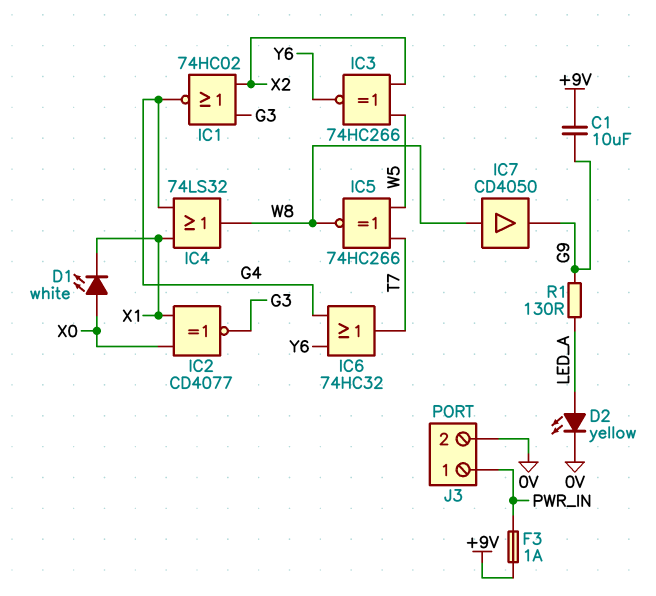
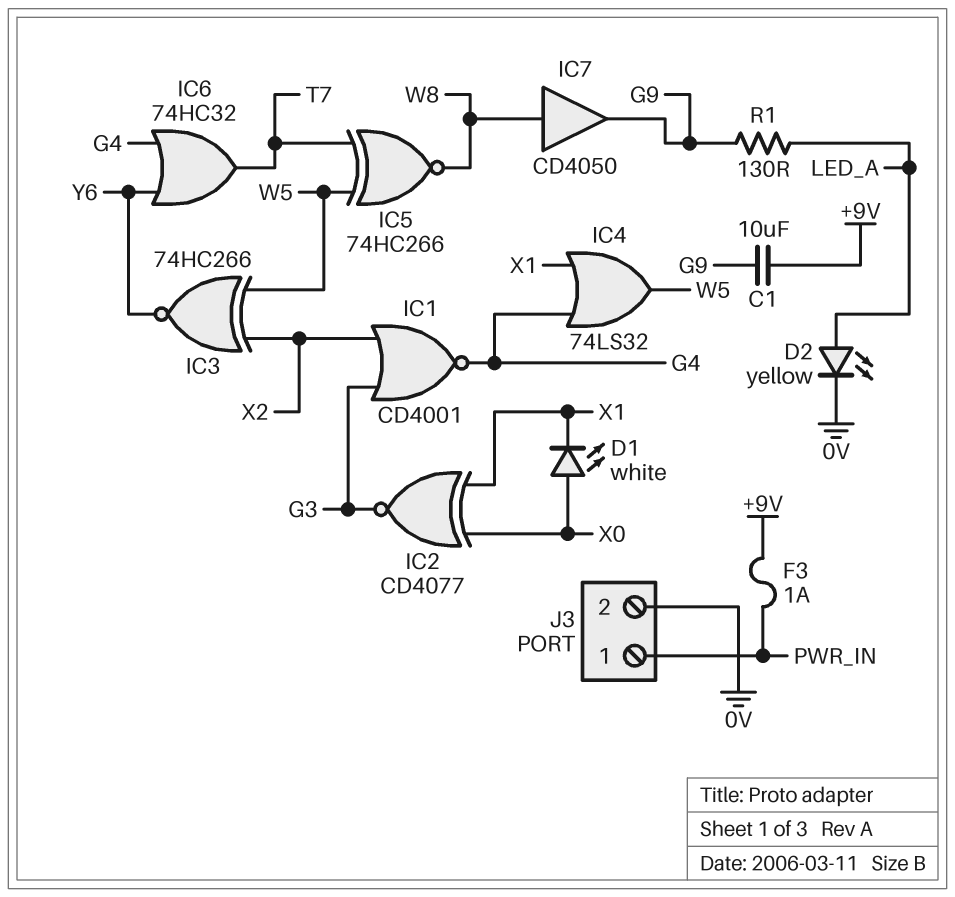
IC1: NOR 74HC02 (in G3, in X2, out G4) -> NOR CD4001 (in G3, in X2, out G4)
IC4: OR 74LS32 (in G4, in X1, out W8) -> OR 74LS32 (in G4, in X1, out W5)

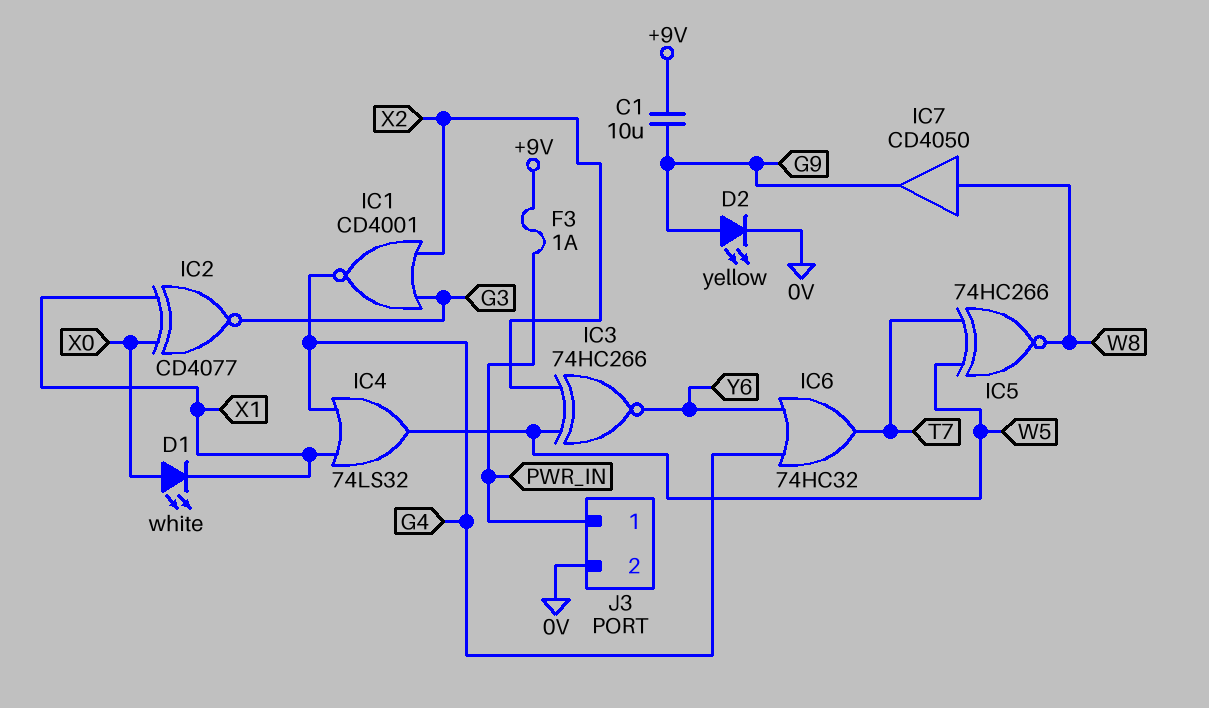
D2: LED yellow (A LED_A, K 0V) -> LED yellow (A G9, K 0V)
R1: 130 (G9, LED_A) -> none

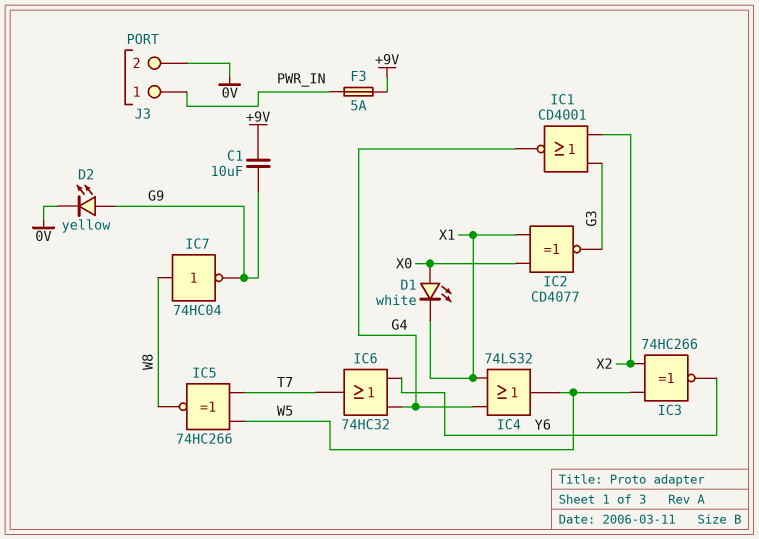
F3: 1A (+9V, PWR_IN) -> 5A (+9V, PWR_IN)
IC7: buffer CD4050 (in W8, out G9) -> NOT 74HC04 (in W8, out G9)

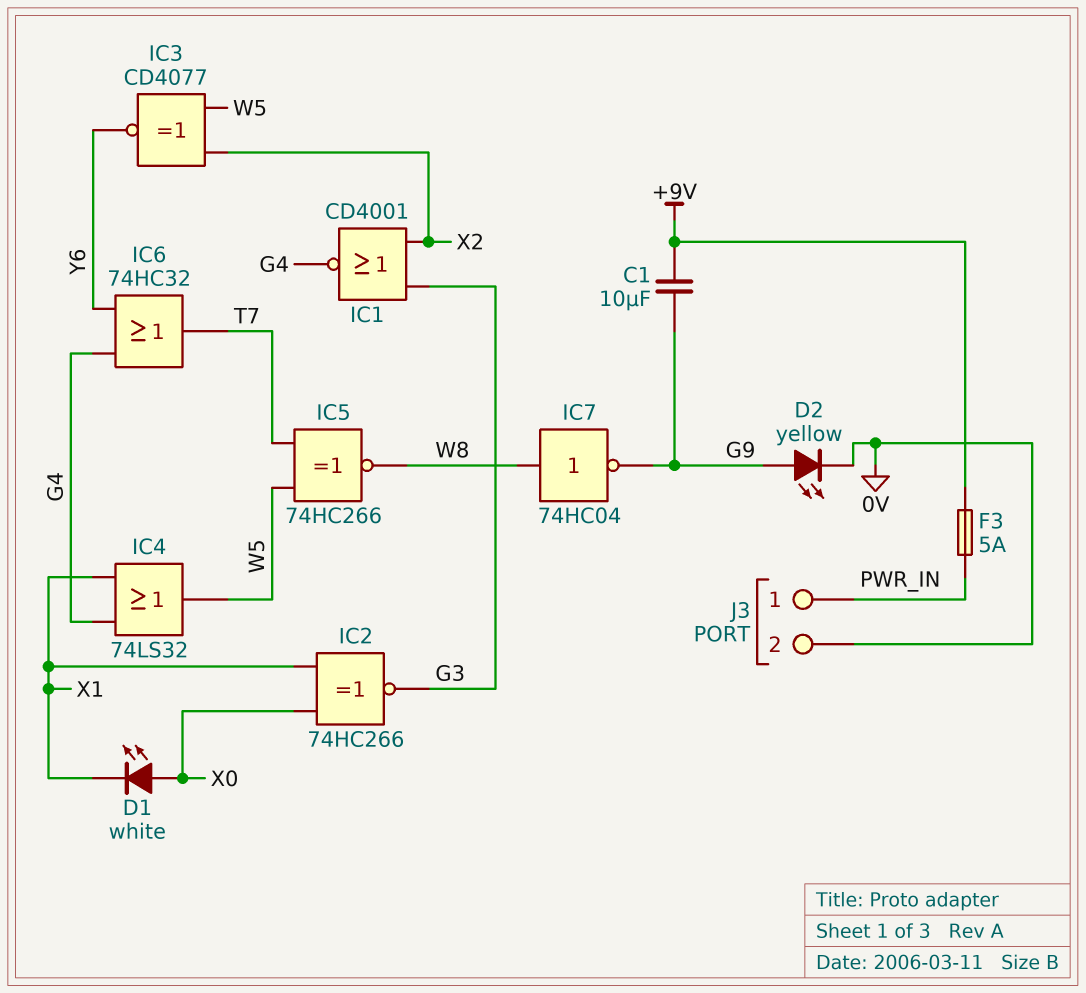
IC2: XNOR CD4077 (in X0, in X1, out G3) -> XNOR 74HC266 (in X0, in X1, out G3)
IC3: XNOR 74HC266 (in W5, in X2, out Y6) -> XNOR CD4077 (in W5, in X2, out Y6)

